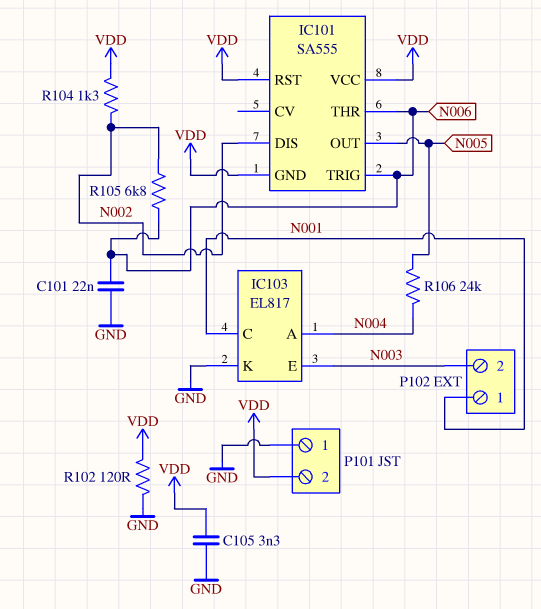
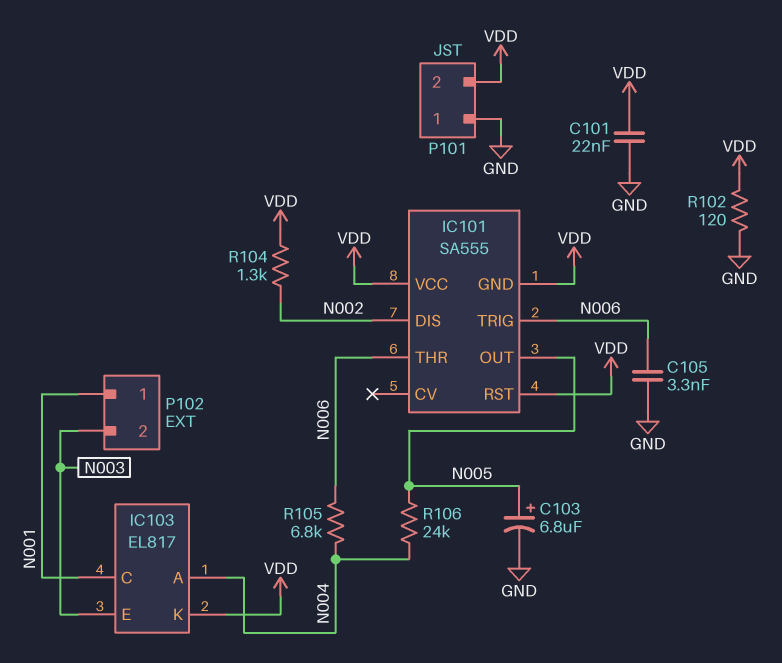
C101: 22nF (GND, N006) -> 22nF (GND, VDD)
C103: none -> 6.8uF (plus N005, minus GND)
C105: 3.3nF (GND, VDD) -> 3.3nF (GND, N006)
IC103 pin K: GND -> VDD
R105: 6.8k (N002, N006) -> 6.8k (N004, N006)

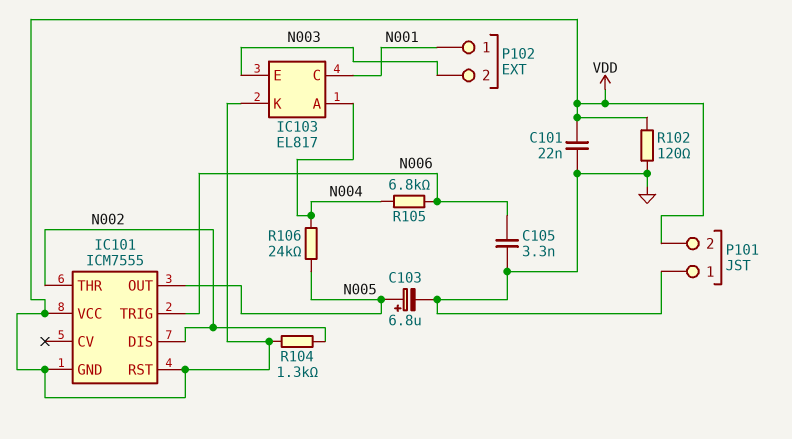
IC101: SA555 -> ICM7555
IC101 pin THR: N006 -> N002

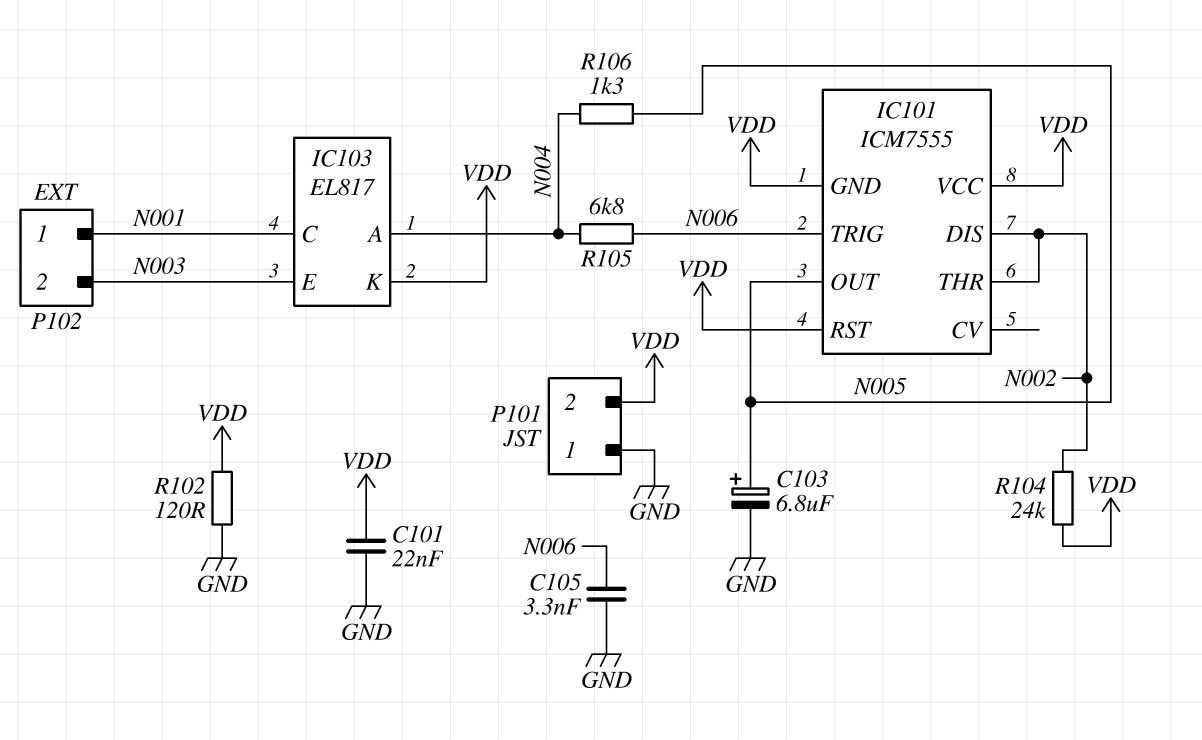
R104: 1.3k (N002, VDD) -> 24k (N002, VDD)
R106: 24k (N004, N005) -> 1.3k (N004, N005)

